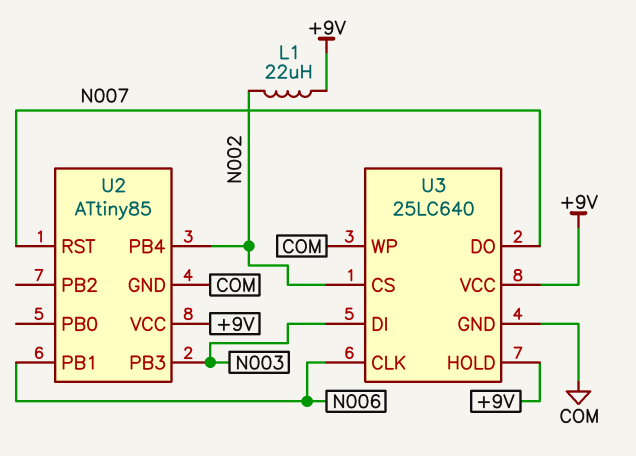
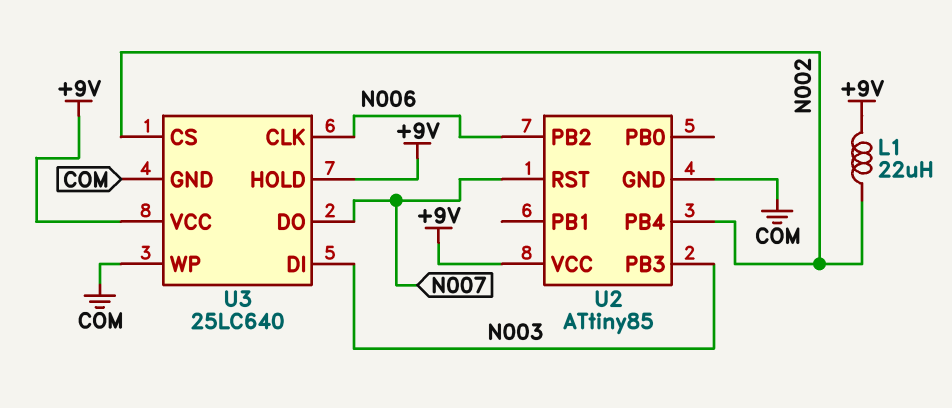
U2 pin PB1: N006 -> none
U2 pin PB2: none -> N006

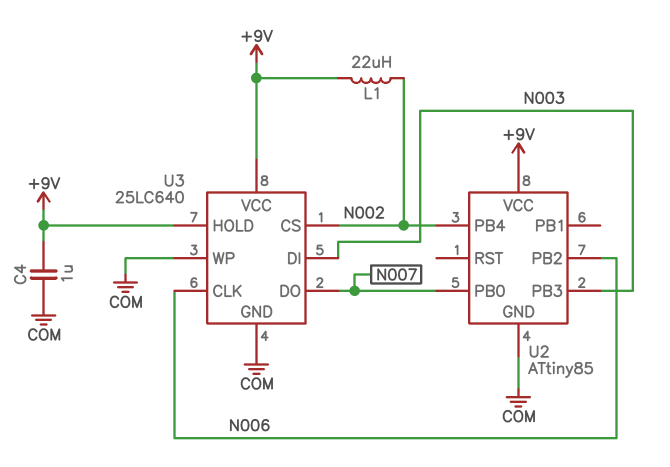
C4: none -> 1uF (+9V, COM)
U2 pin PB0: none -> N007
U2 pin RST: N007 -> none

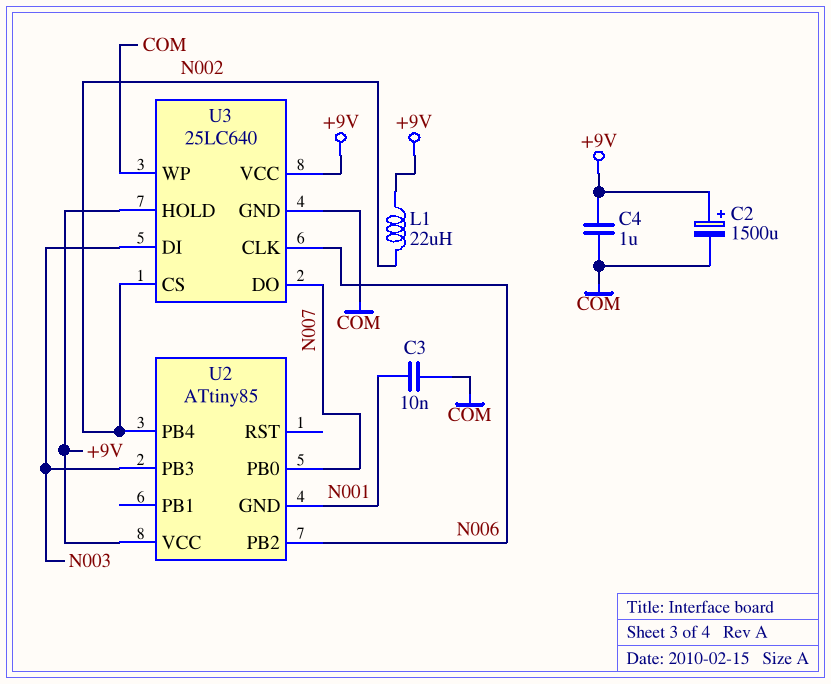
C2: none -> 1500uF (plus +9V, minus COM)
C3: none -> 10nF (COM, N001)
U2 pin GND: COM -> N001

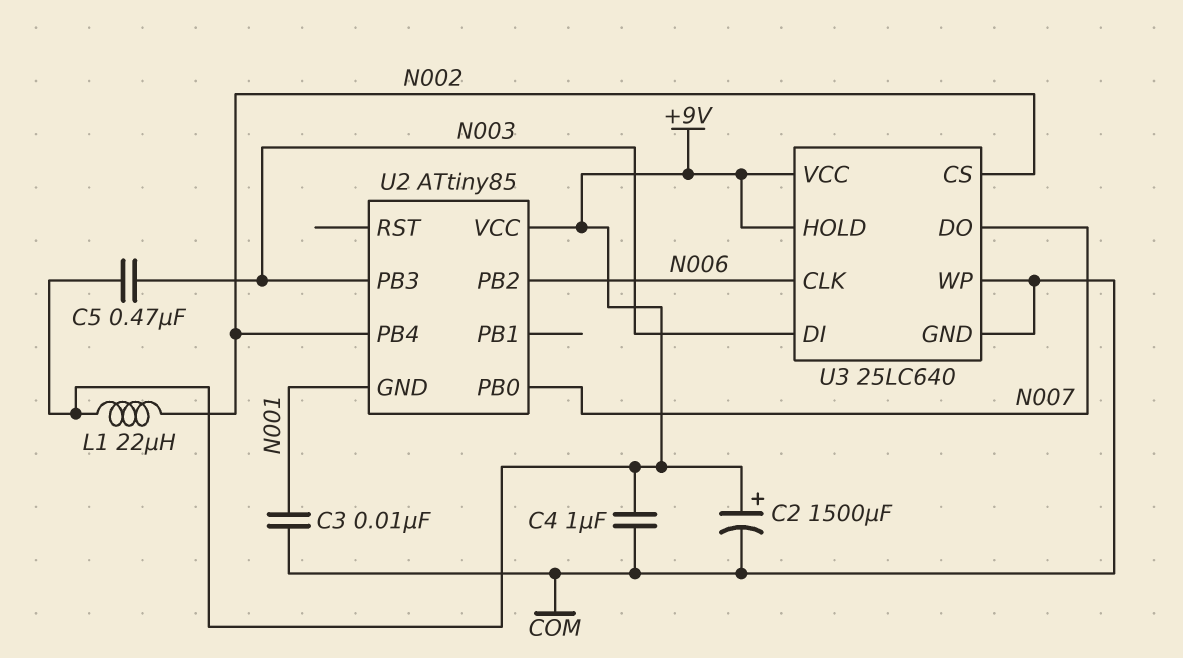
C5: none -> 470nF (+9V, N003)

